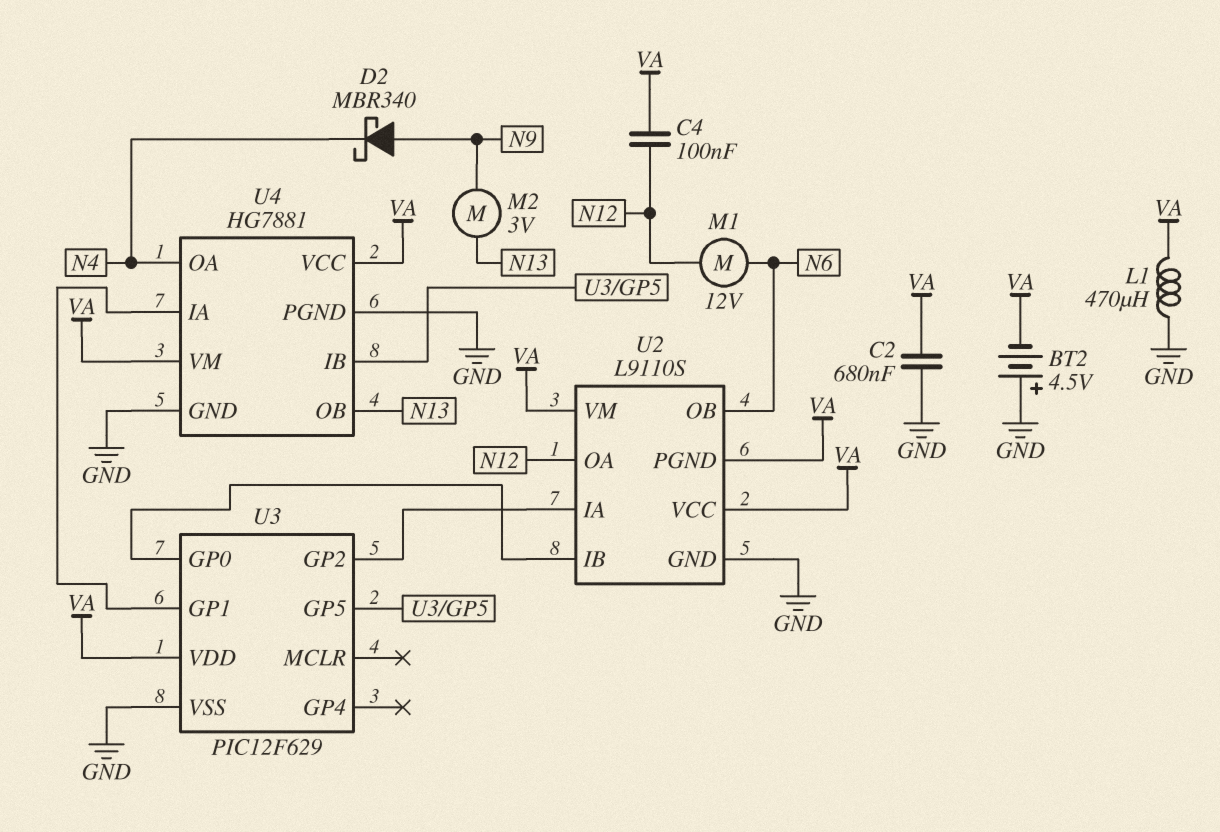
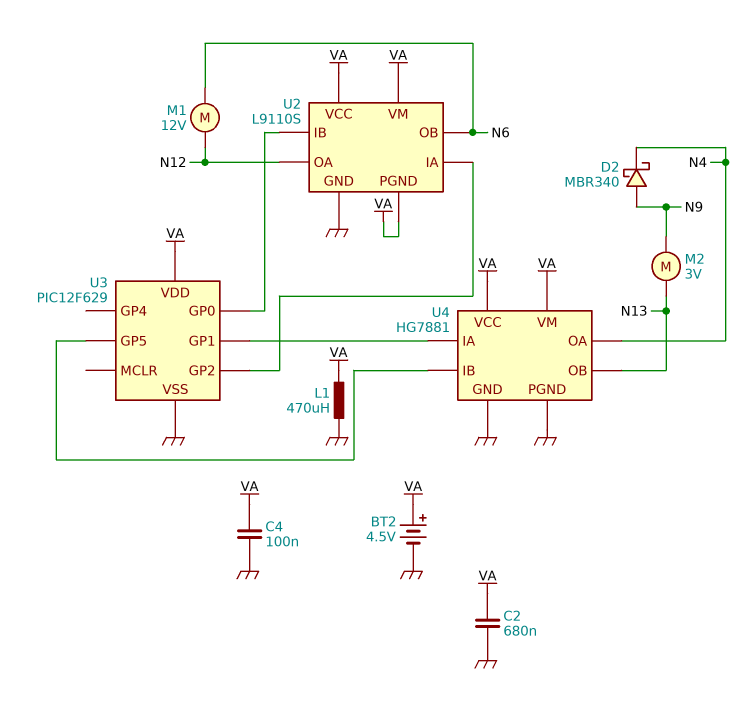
BT2: 4.5V (plus GND, minus VA) -> 4.5V (plus VA, minus GND)
C4: 100nF (N12, VA) -> 100nF (GND, VA)

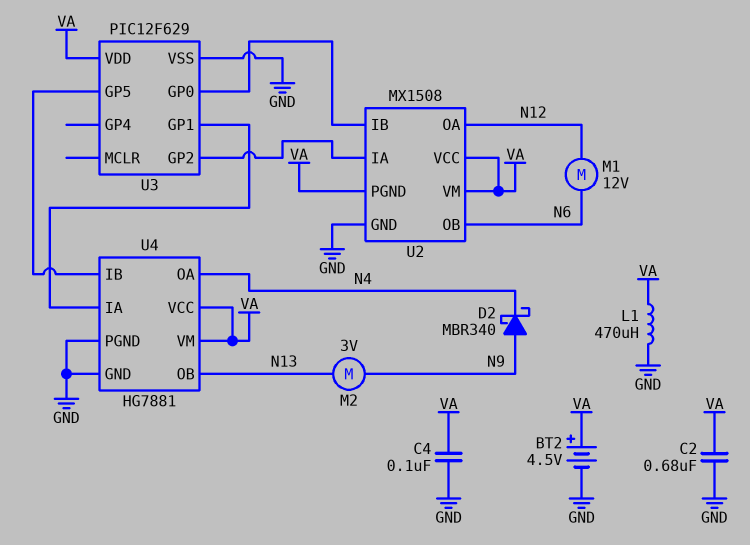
U2: L9110S -> MX1508

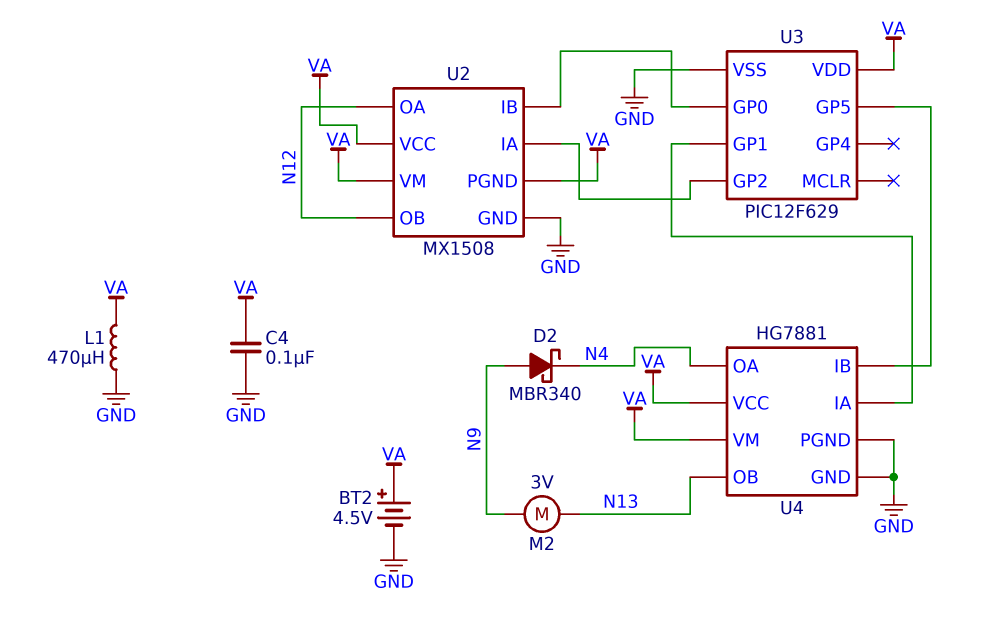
C2: 680nF (GND, VA) -> none
M1: motor 12V (N6, N12) -> none
U2 pin OB: N6 -> N12

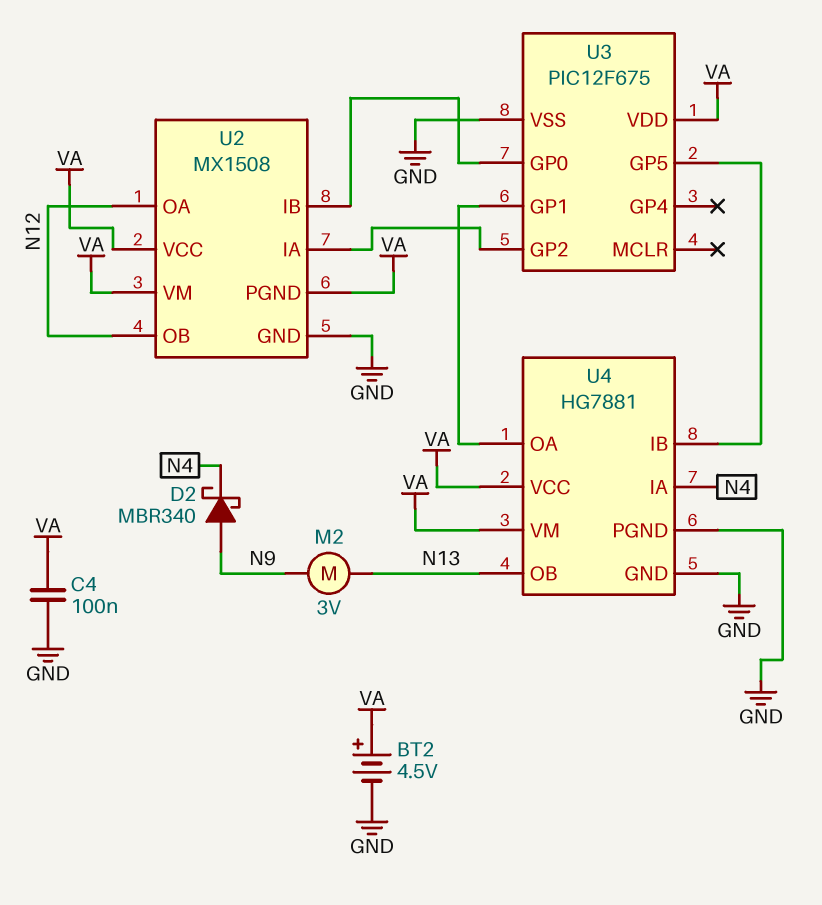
L1: 470uH (GND, VA) -> none
U3: PIC12F629 -> PIC12F675
U4 pin IA: U3/GP1 -> N4
U4 pin OA: N4 -> U3/GP1

